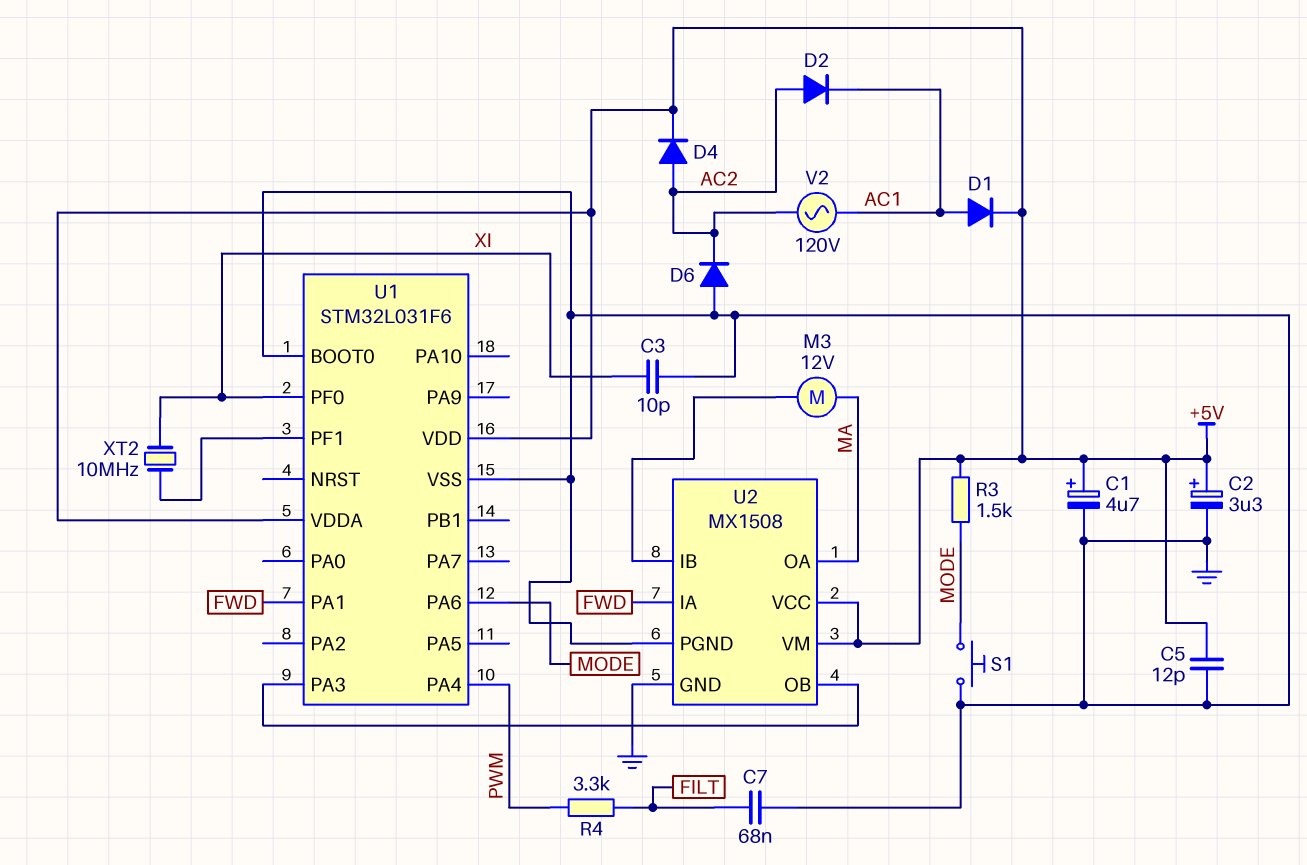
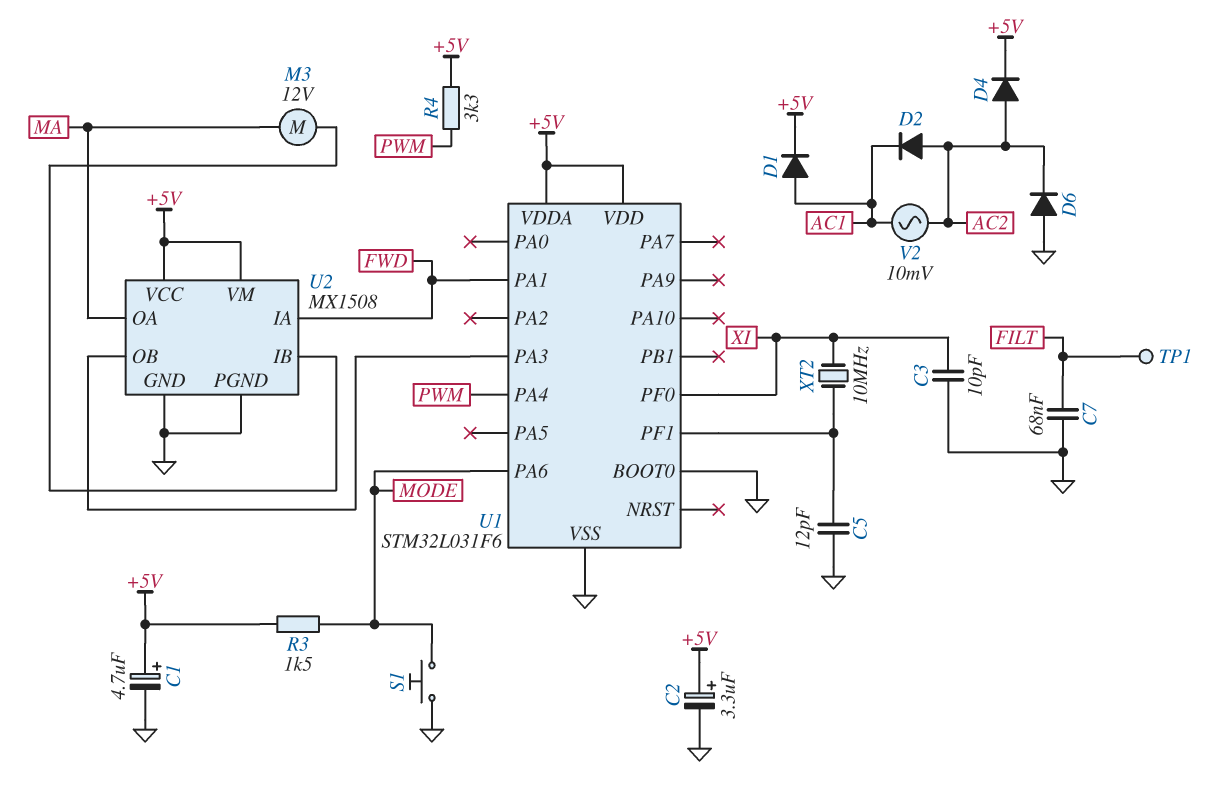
C5: 12pF (+5V, GND) -> 12pF (GND, U1/PF1)
R4: 3.3k (FILT, PWM) -> 3.3k (+5V, PWM)
TP1: none -> test point (FILT)
V2: AC 120V (AC1, AC2) -> AC 10mV (AC1, AC2)

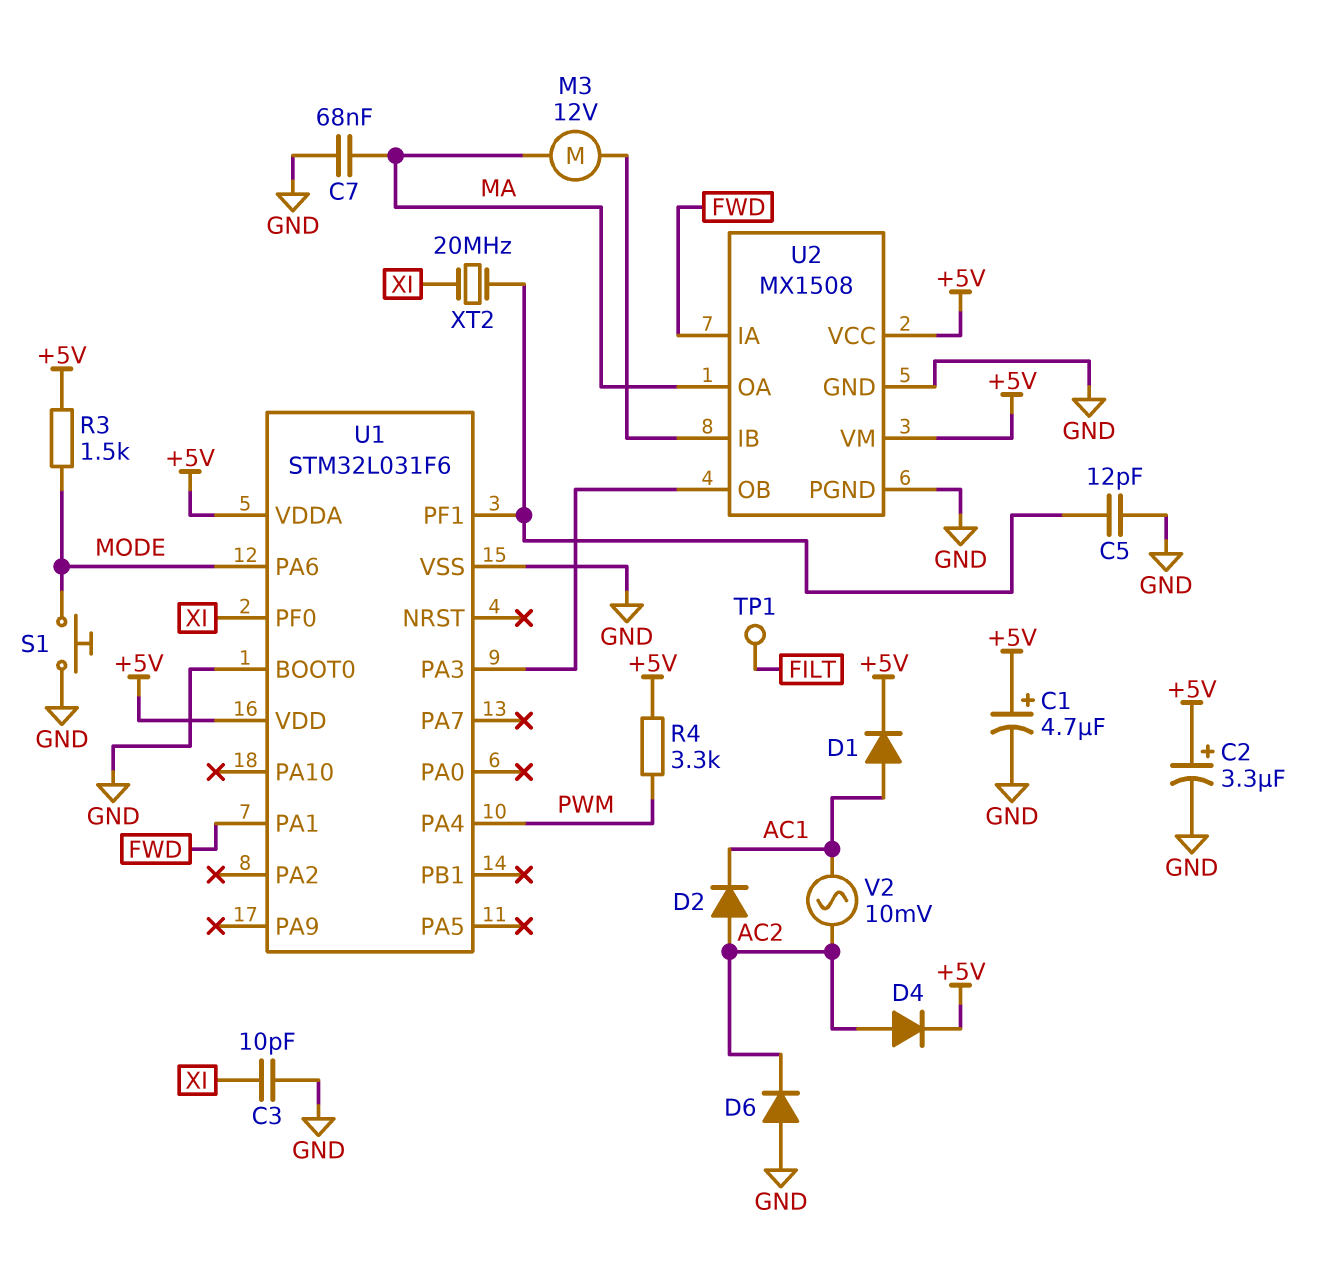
C7: 68nF (FILT, GND) -> 68nF (GND, MA)
XT2: 10MHz (U1/PF1, XI) -> 20MHz (U1/PF1, XI)

